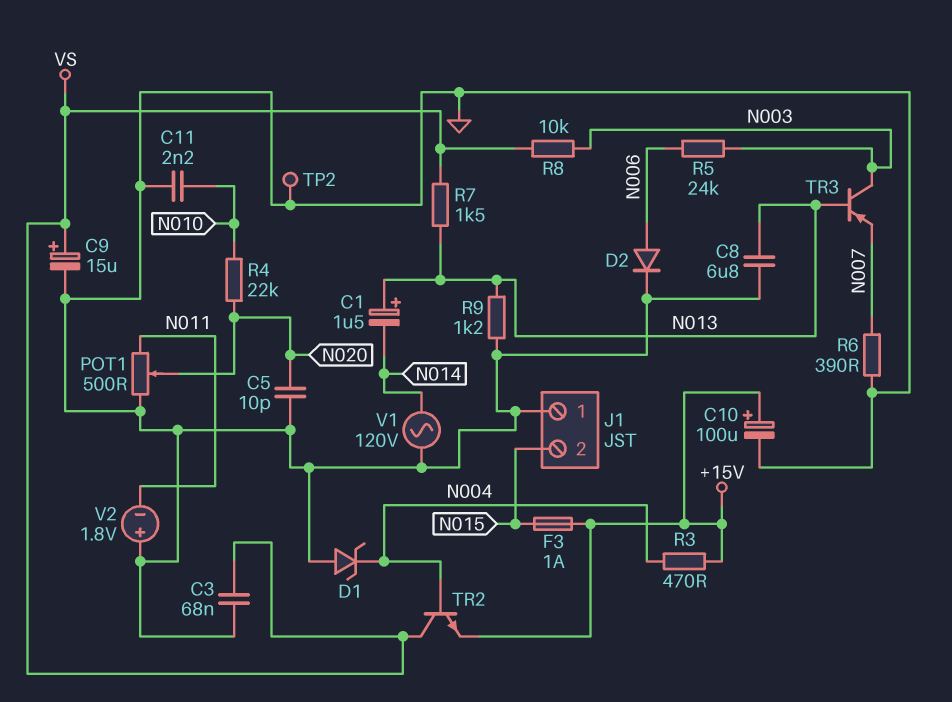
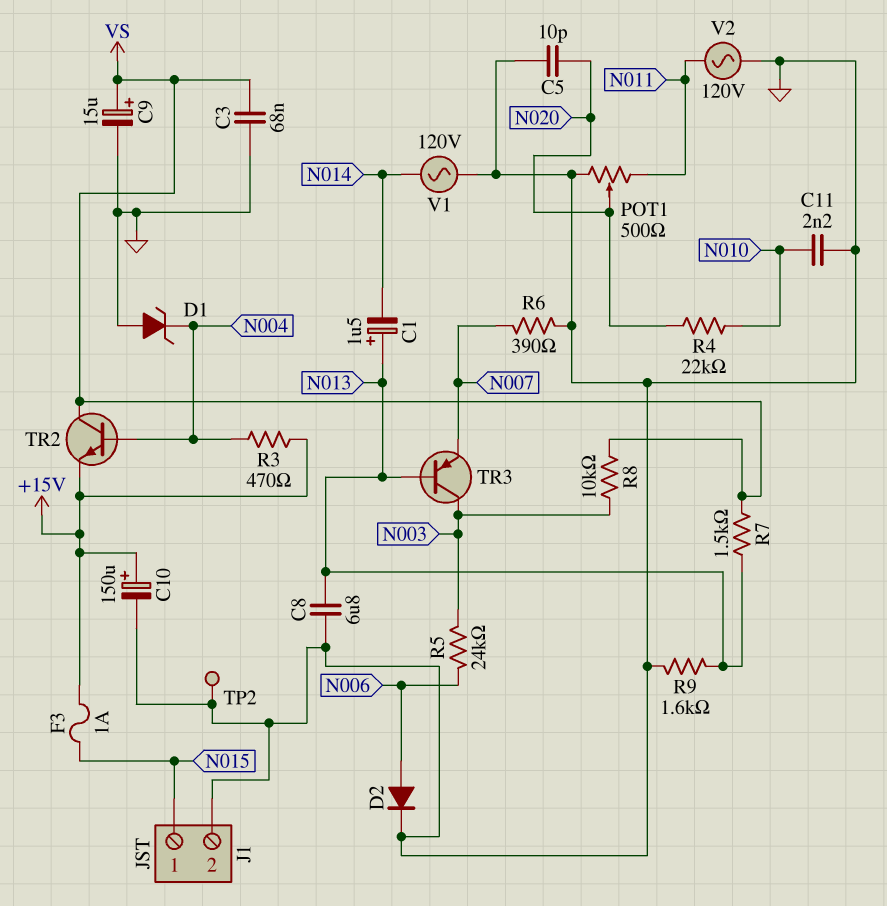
C10: 100uF (plus +15V, minus GND) -> 150uF (plus +15V, minus GND)
J1 pin 1: GND -> N015
J1 pin 2: N015 -> GND
R9: 1.2k (GND, N013) -> 1.6k (GND, N013)
V2: 1.8V (plus GND, minus N011) -> AC 120V (GND, N011)

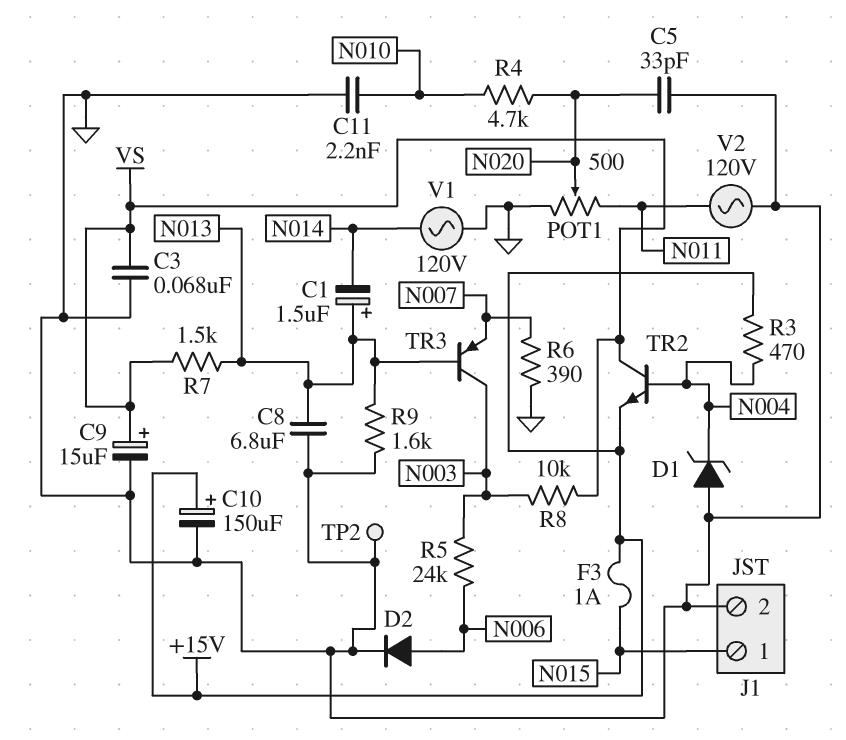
C5: 10pF (GND, N020) -> 33pF (GND, N020)
R4: 22k (N010, N020) -> 4.7k (N010, N020)

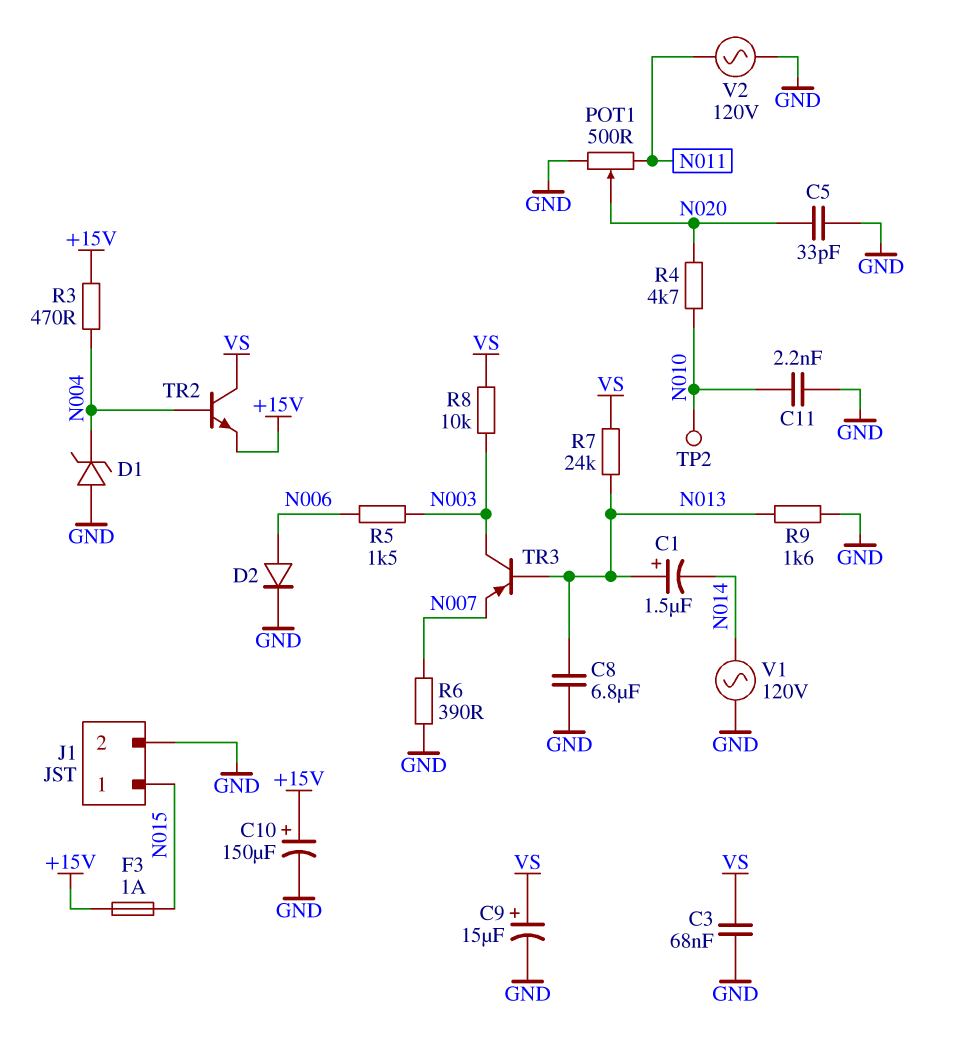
R5: 24k (N003, N006) -> 1.5k (N003, N006)
R7: 1.5k (N013, VS) -> 24k (N013, VS)
TP2: test point (GND) -> test point (N010)

